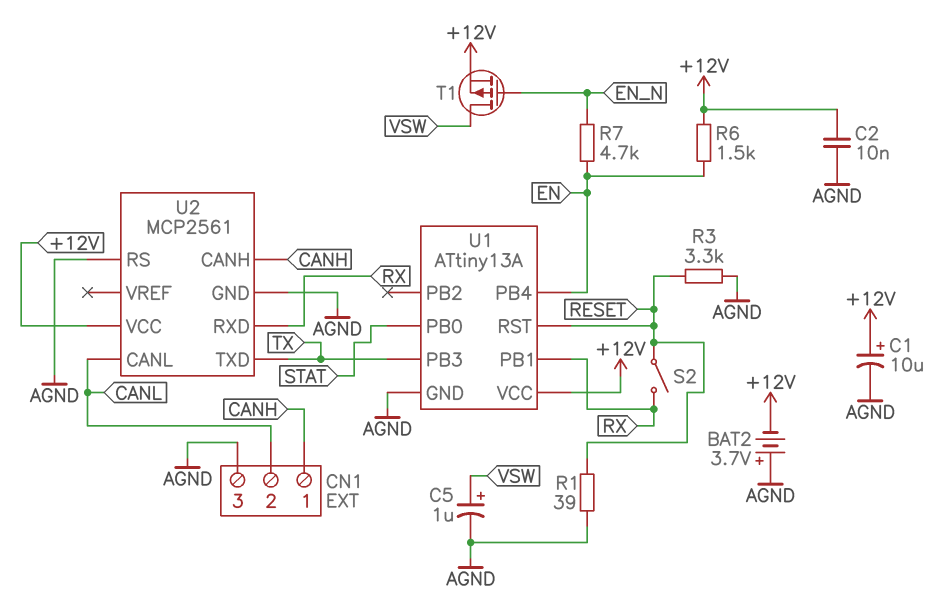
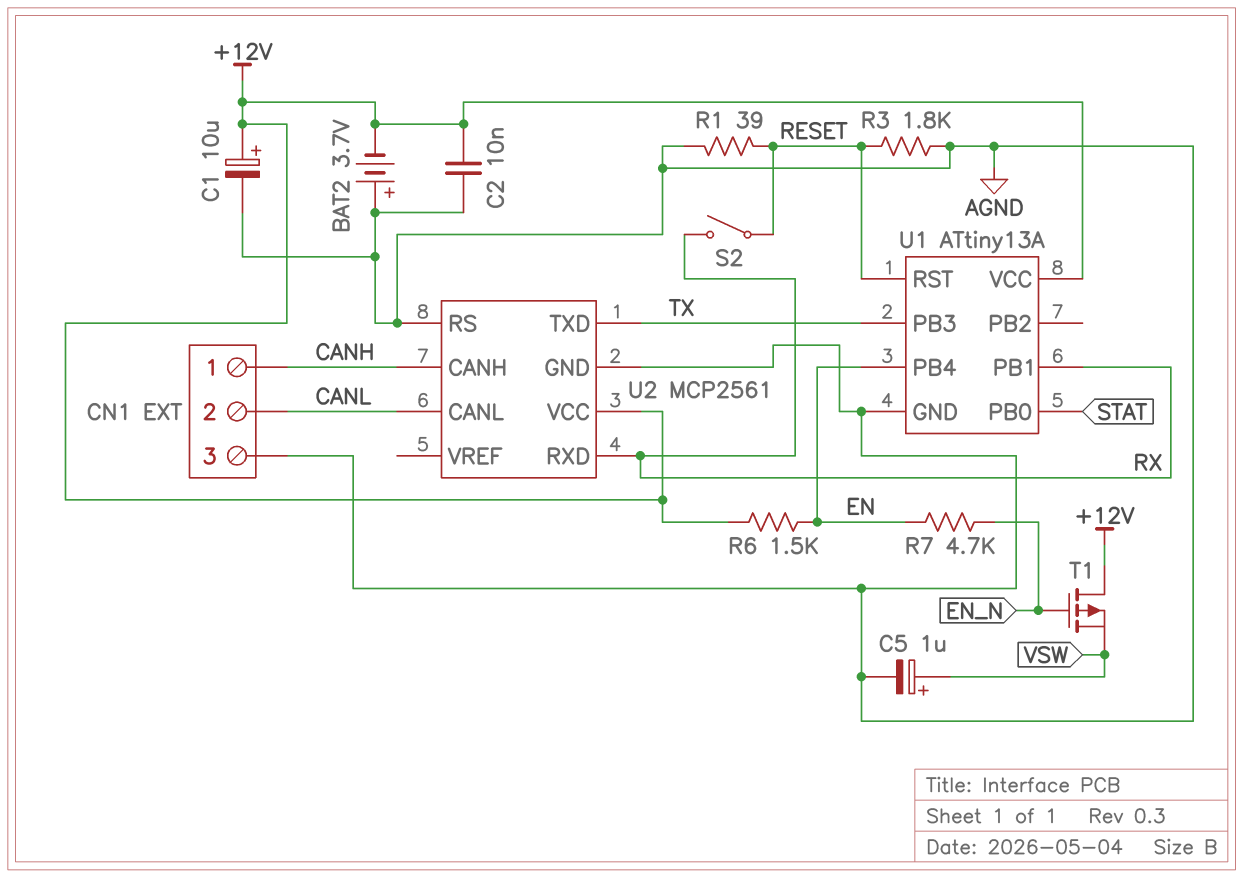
R3: 3.3k (AGND, RESET) -> 1.8k (AGND, RESET)
T1: PMOS (G EN_N, D VSW, S +12V) -> PMOS (G EN_N, D +12V, S VSW)

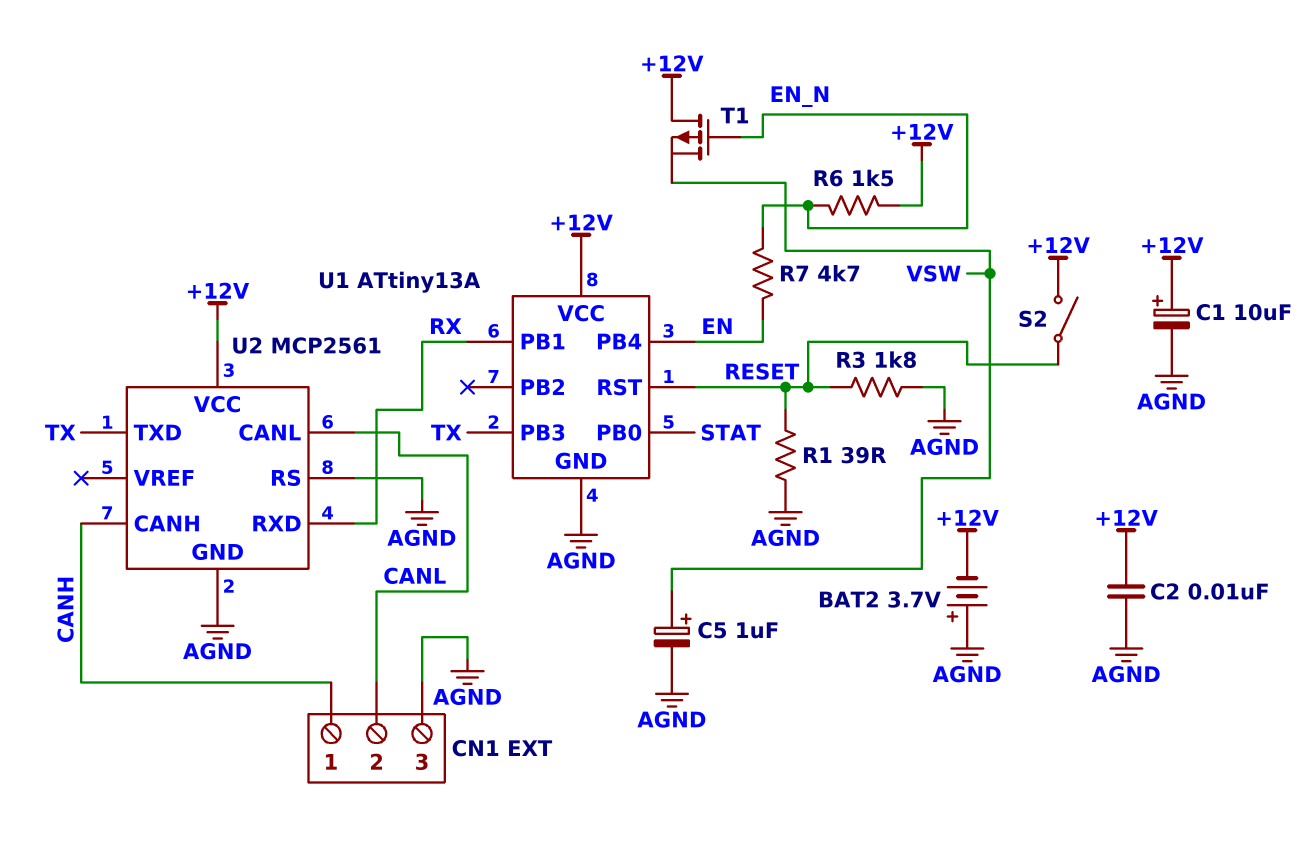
R6: 1.5k (+12V, EN) -> 1.5k (+12V, EN_N)
S2: switch (RESET, RX) -> switch (+12V, RESET)

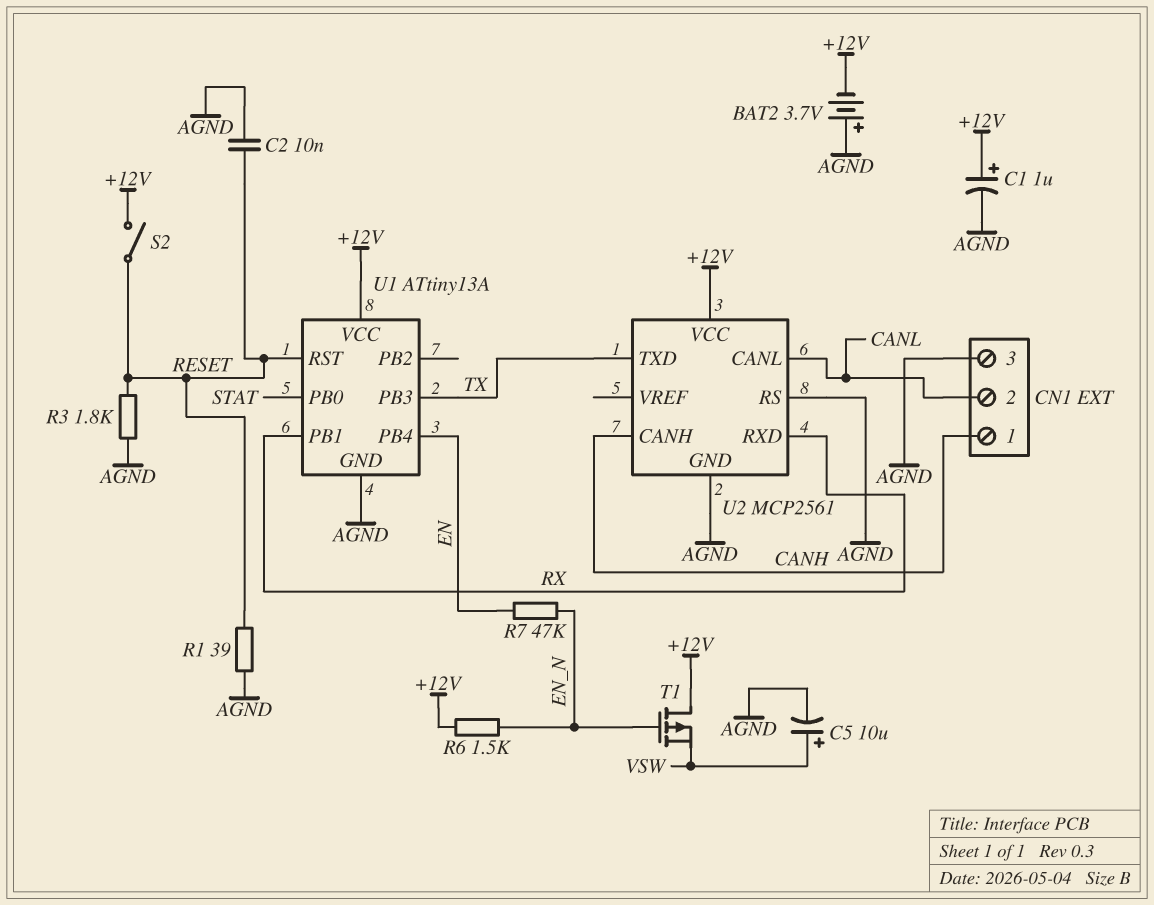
C1: 10uF (plus +12V, minus AGND) -> 1uF (plus +12V, minus AGND)
C2: 10nF (+12V, AGND) -> 10nF (AGND, RESET)
C5: 1uF (plus VSW, minus AGND) -> 10uF (plus VSW, minus AGND)
R7: 4.7k (EN, EN_N) -> 47k (EN, EN_N)

